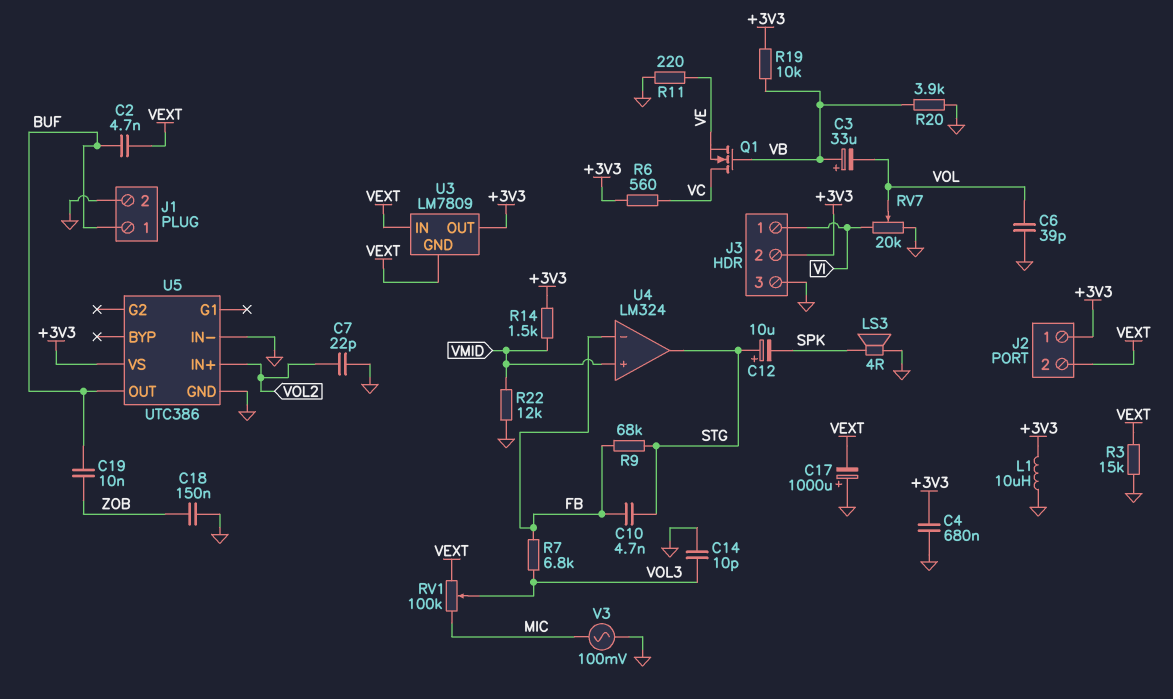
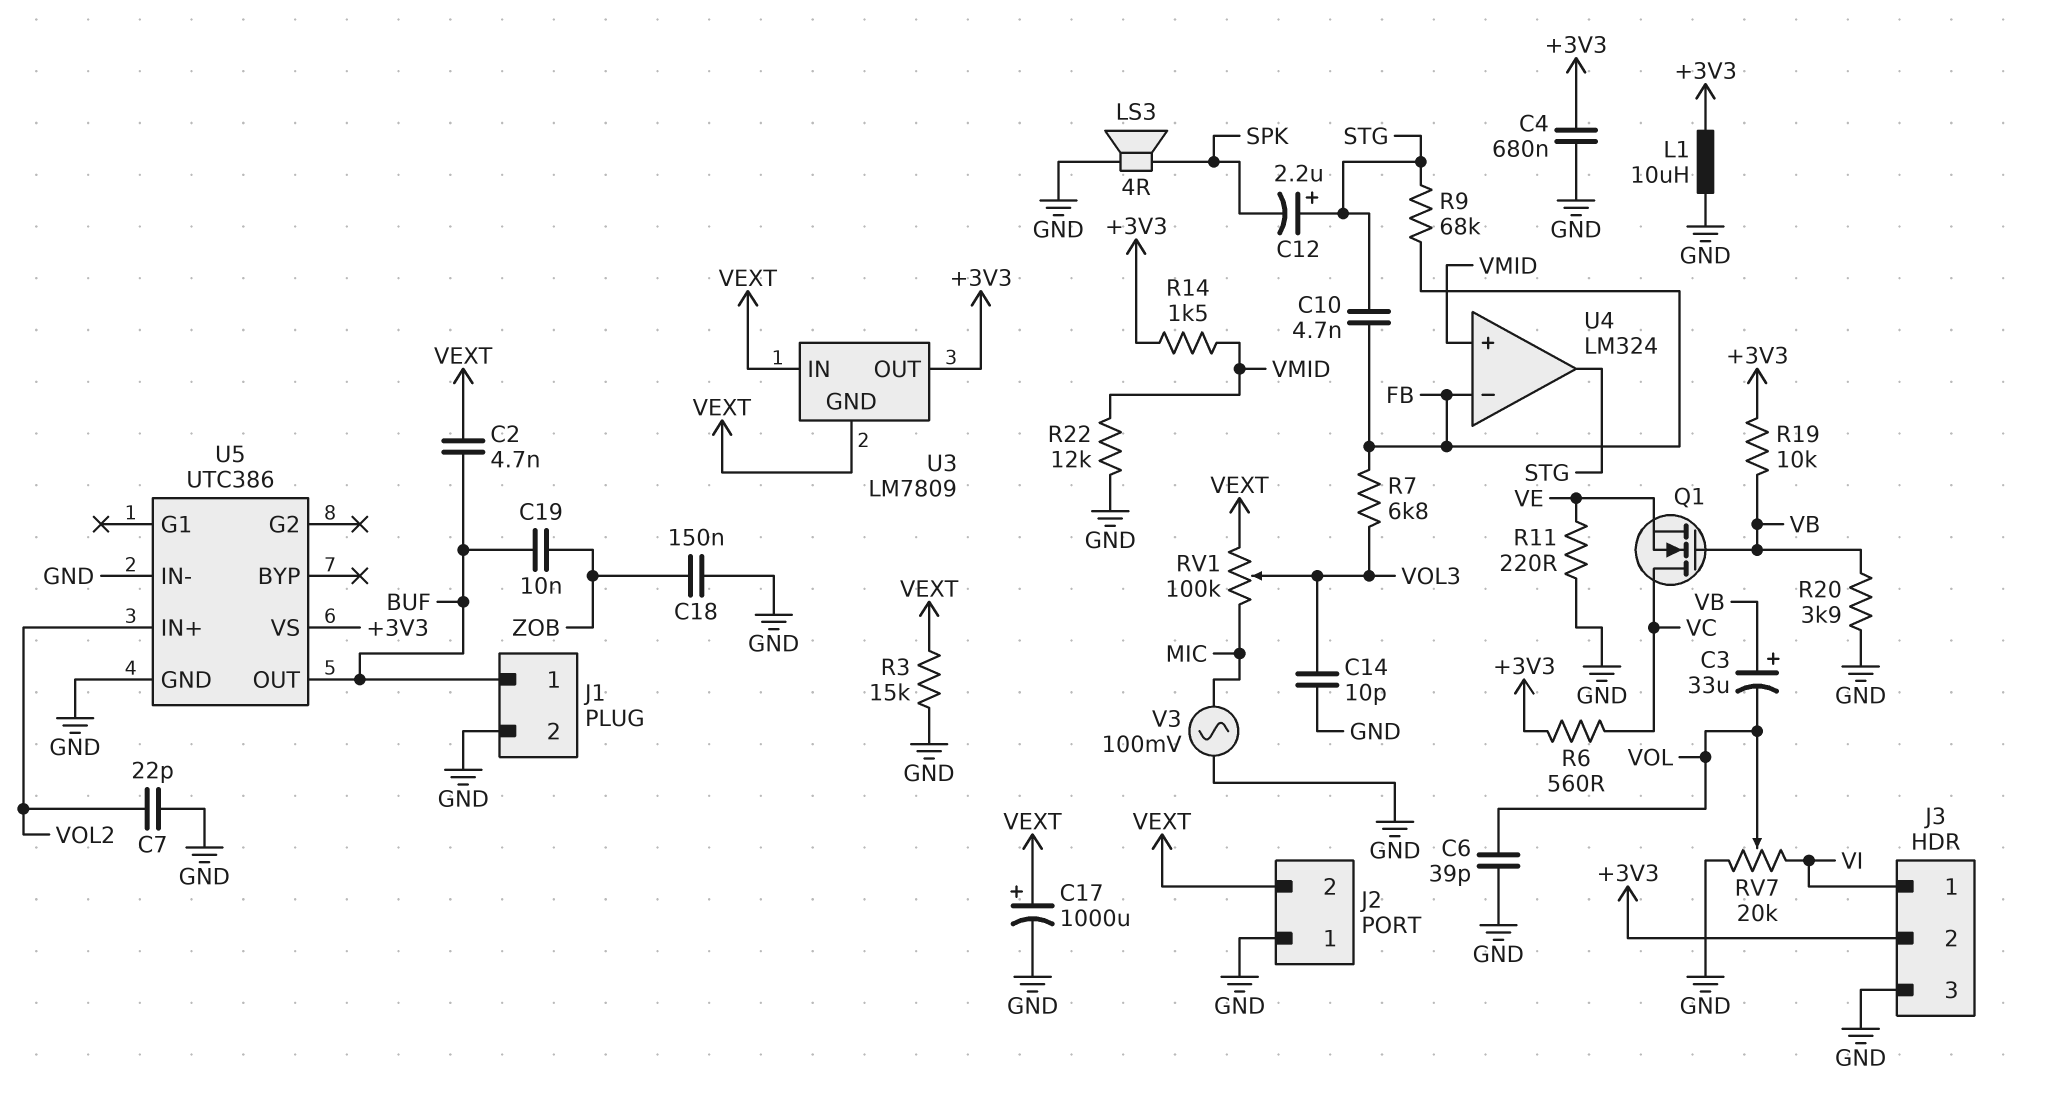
C12: 10uF (plus STG, minus SPK) -> 2.2uF (plus STG, minus SPK)
C17: 1000uF (plus GND, minus VEXT) -> 1000uF (plus VEXT, minus GND)
J2 pin 1: +3V3 -> GND

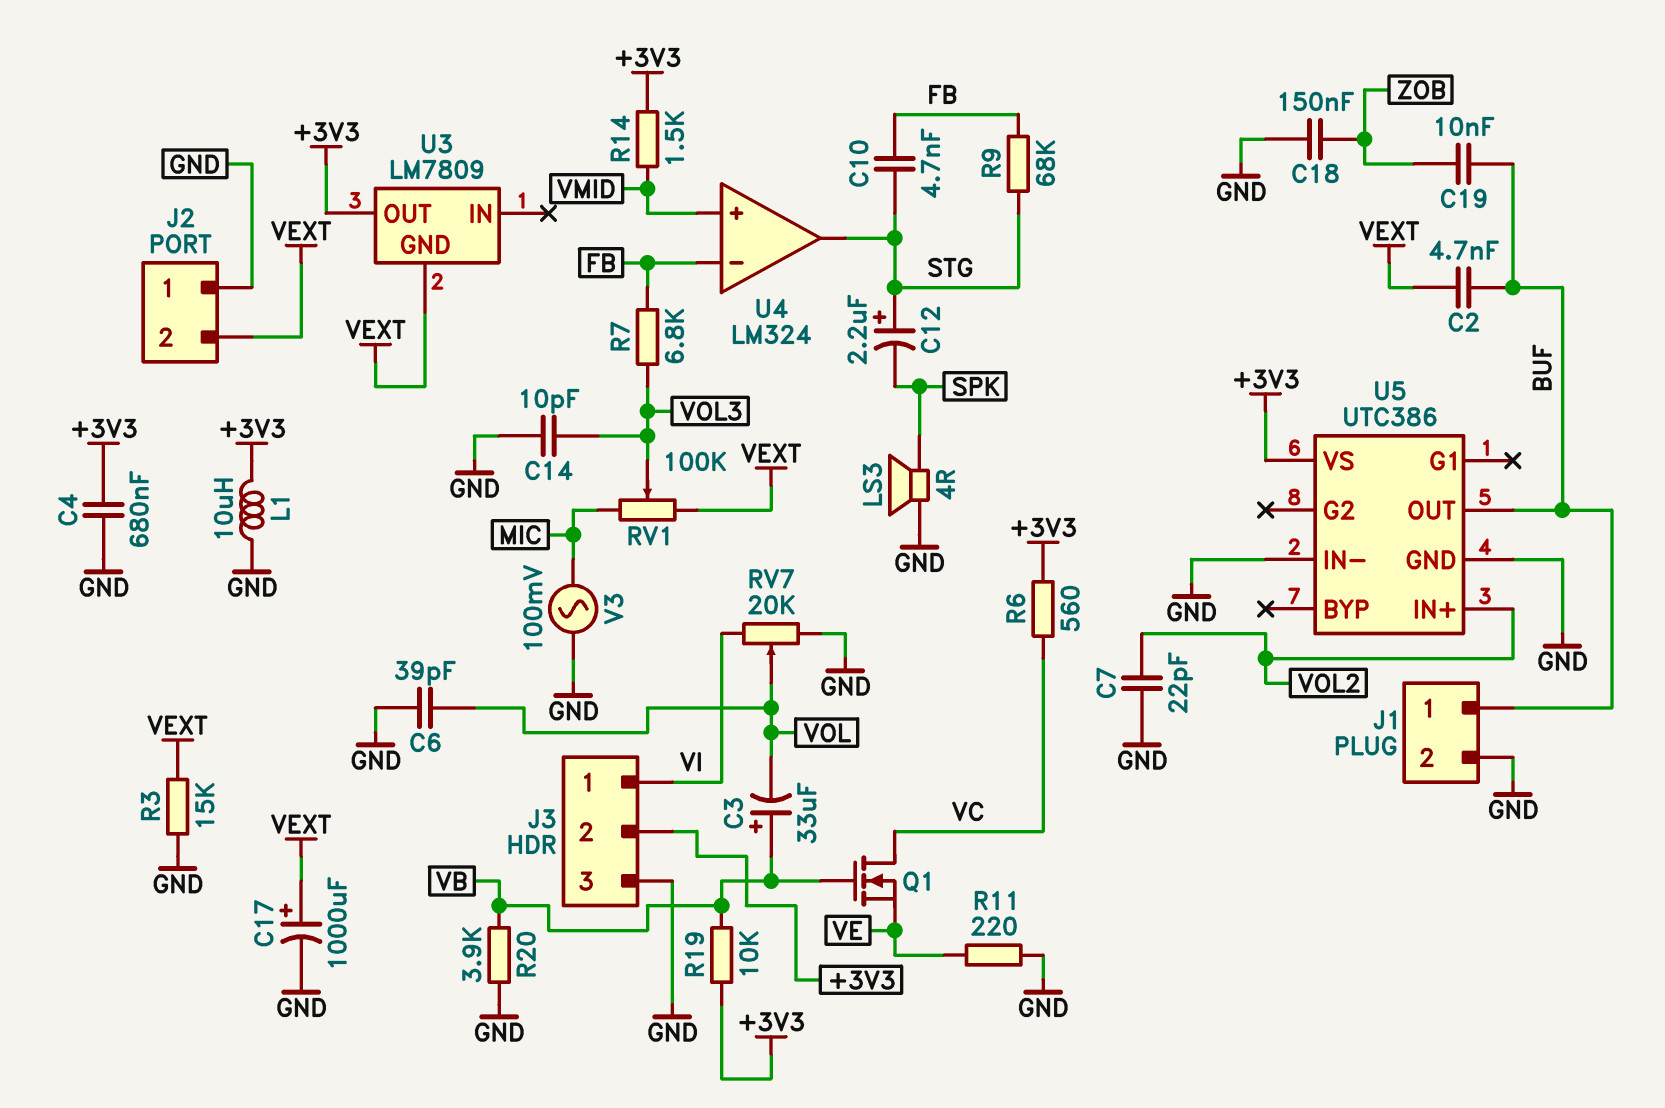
R22: 12k (GND, VMID) -> none
U3 pin IN: VEXT -> none

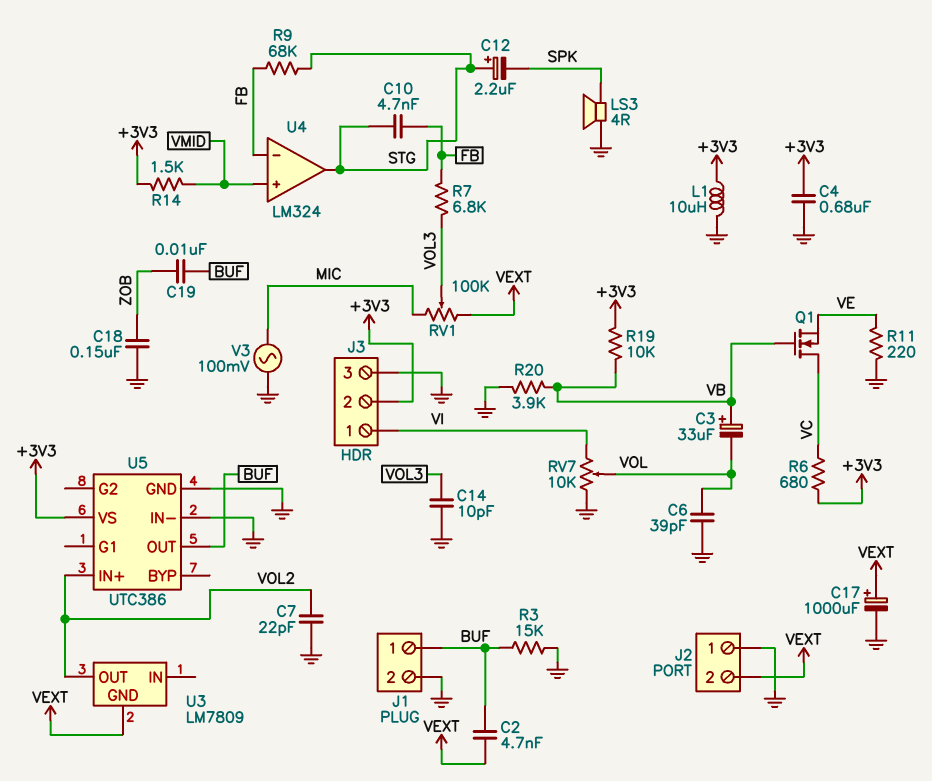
R3: 15k (GND, VEXT) -> 15k (BUF, GND)
R6: 560 (+3V3, VC) -> 680 (+3V3, VC)
RV7: 20k (GND, VI, wiper VOL) -> 10k (GND, VI, wiper VOL)
U3 pin OUT: +3V3 -> VOL2

